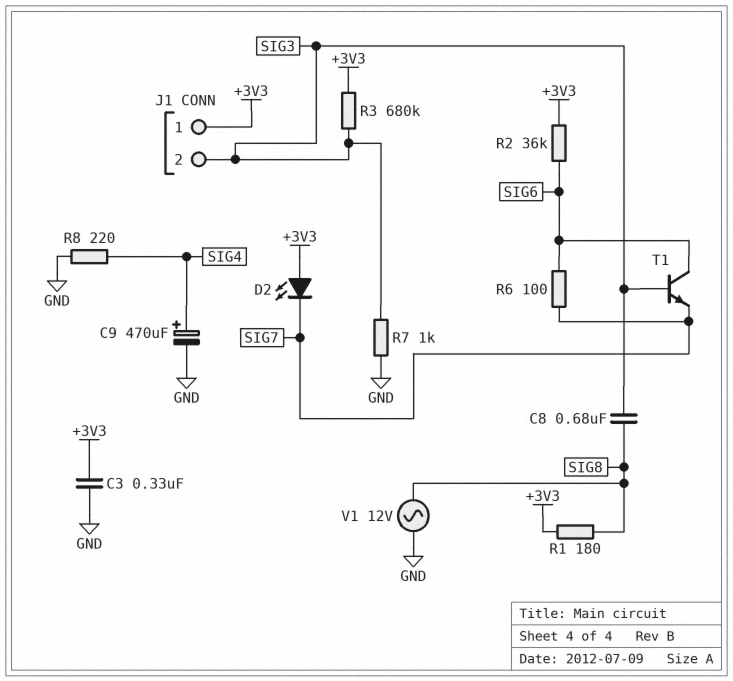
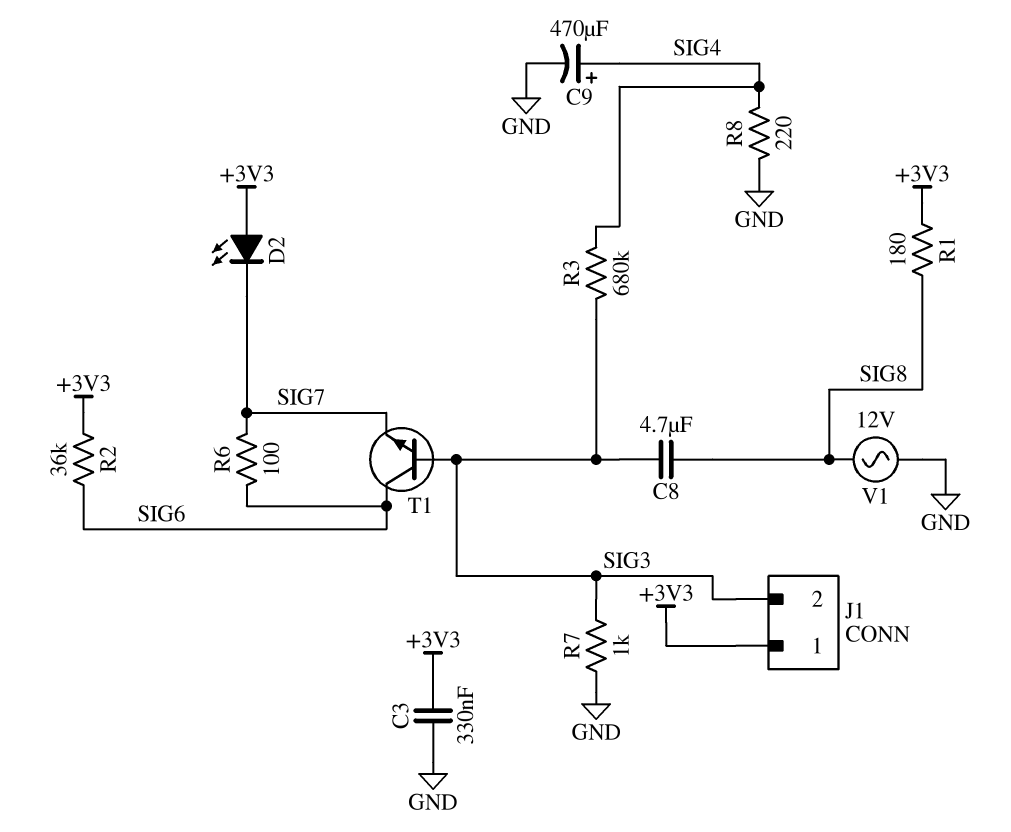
C8: 680nF (SIG3, SIG8) -> 4.7uF (SIG3, SIG8)
R3: 680k (+3V3, SIG3) -> 680k (SIG3, SIG4)

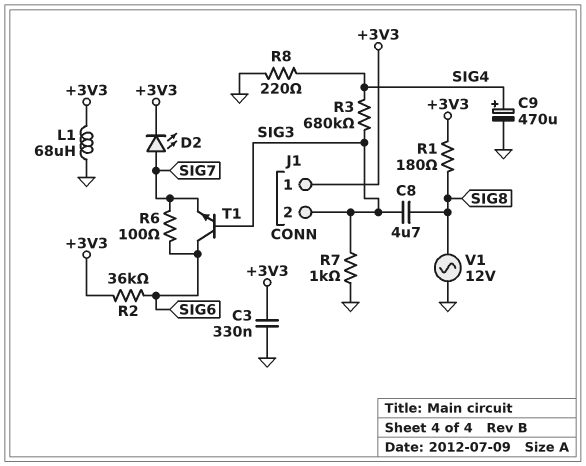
D2: LED (A +3V3, K SIG7) -> LED (A SIG7, K +3V3)
L1: none -> 68uH (+3V3, GND)

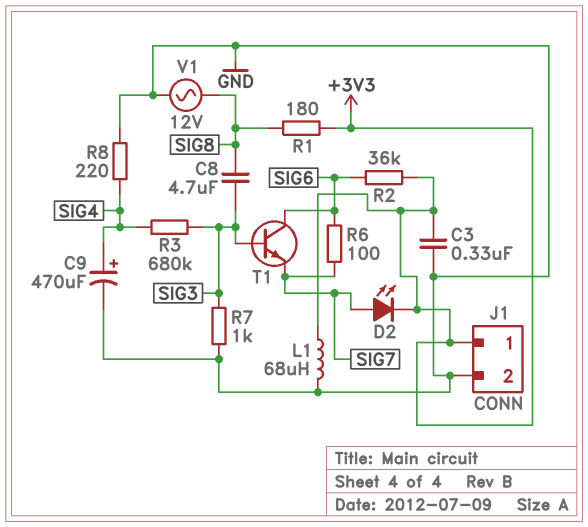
J1 pin 2: SIG3 -> GND

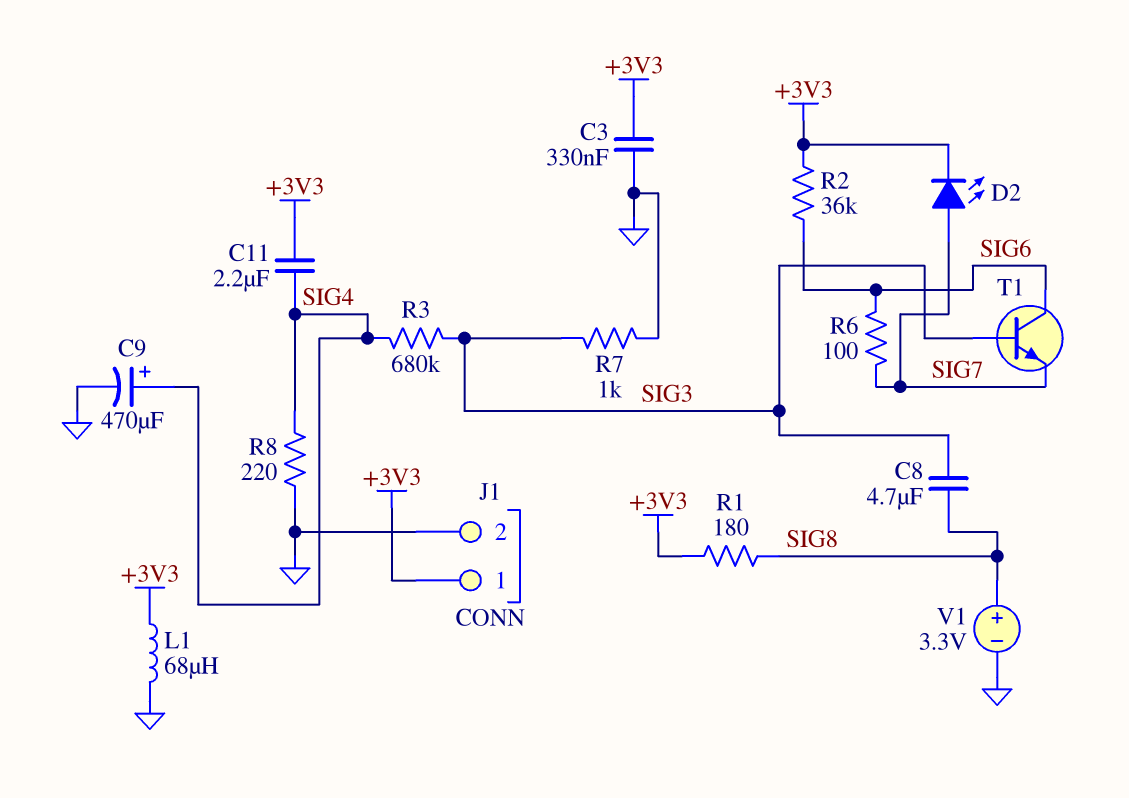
C11: none -> 2.2uF (+3V3, SIG4)
V1: AC 12V (GND, SIG8) -> 3.3V (plus SIG8, minus GND)

